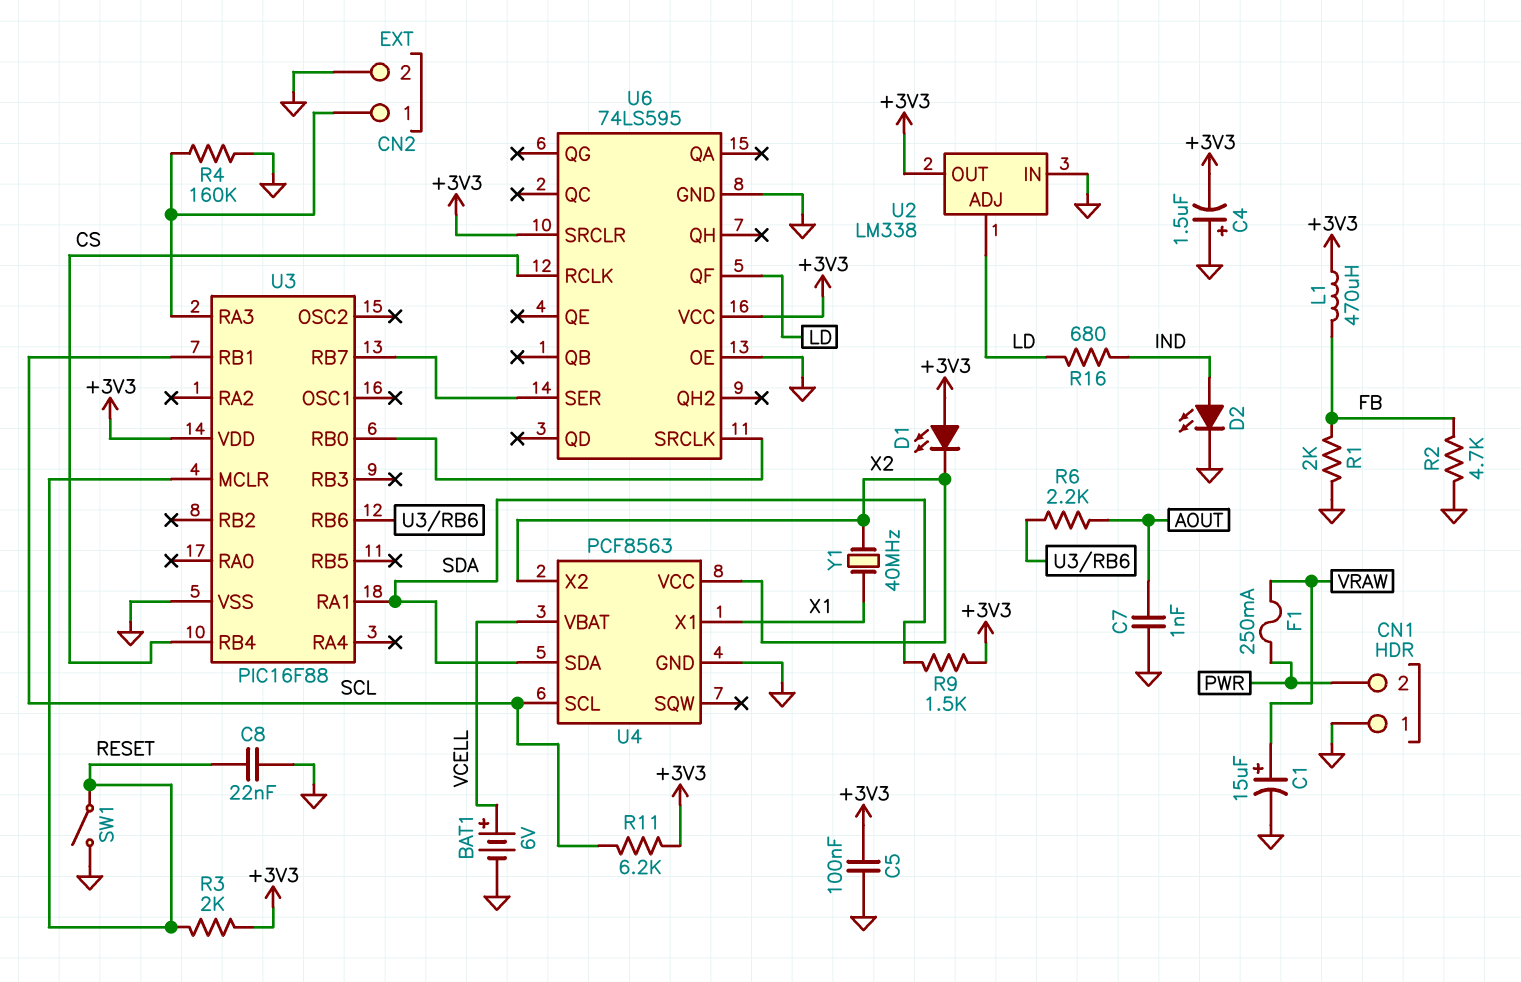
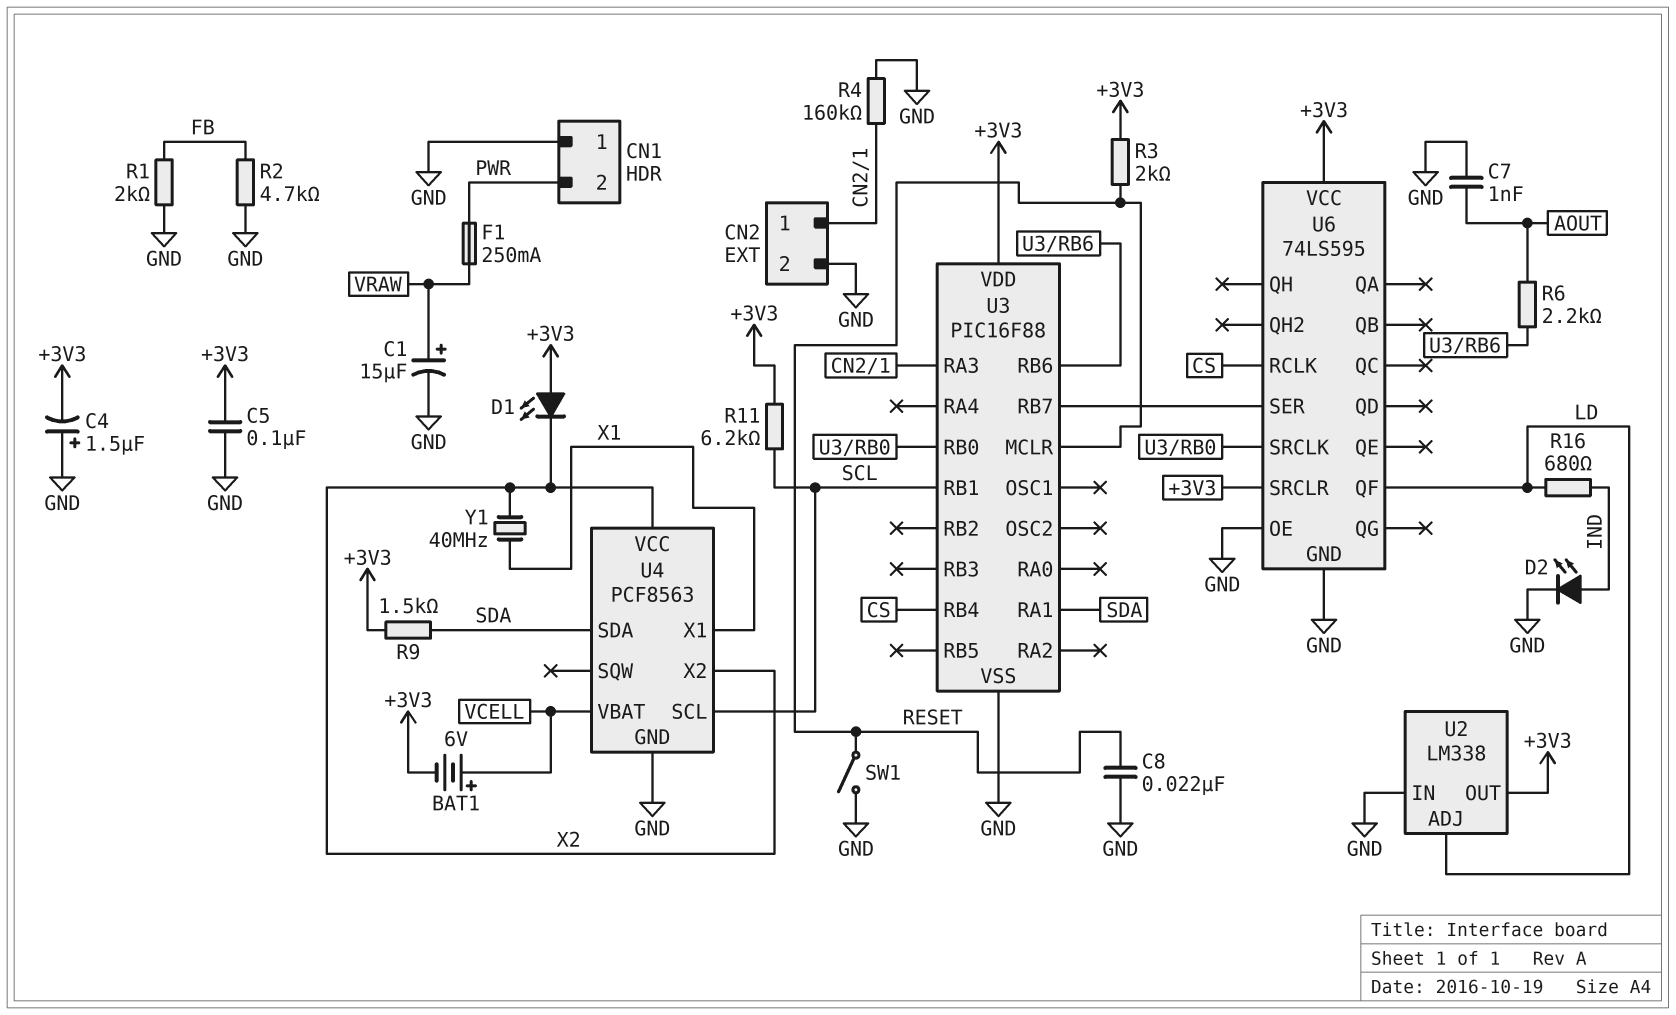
BAT1: 6V (plus VCELL, minus GND) -> 6V (plus VCELL, minus +3V3)
L1: 470uH (+3V3, FB) -> none

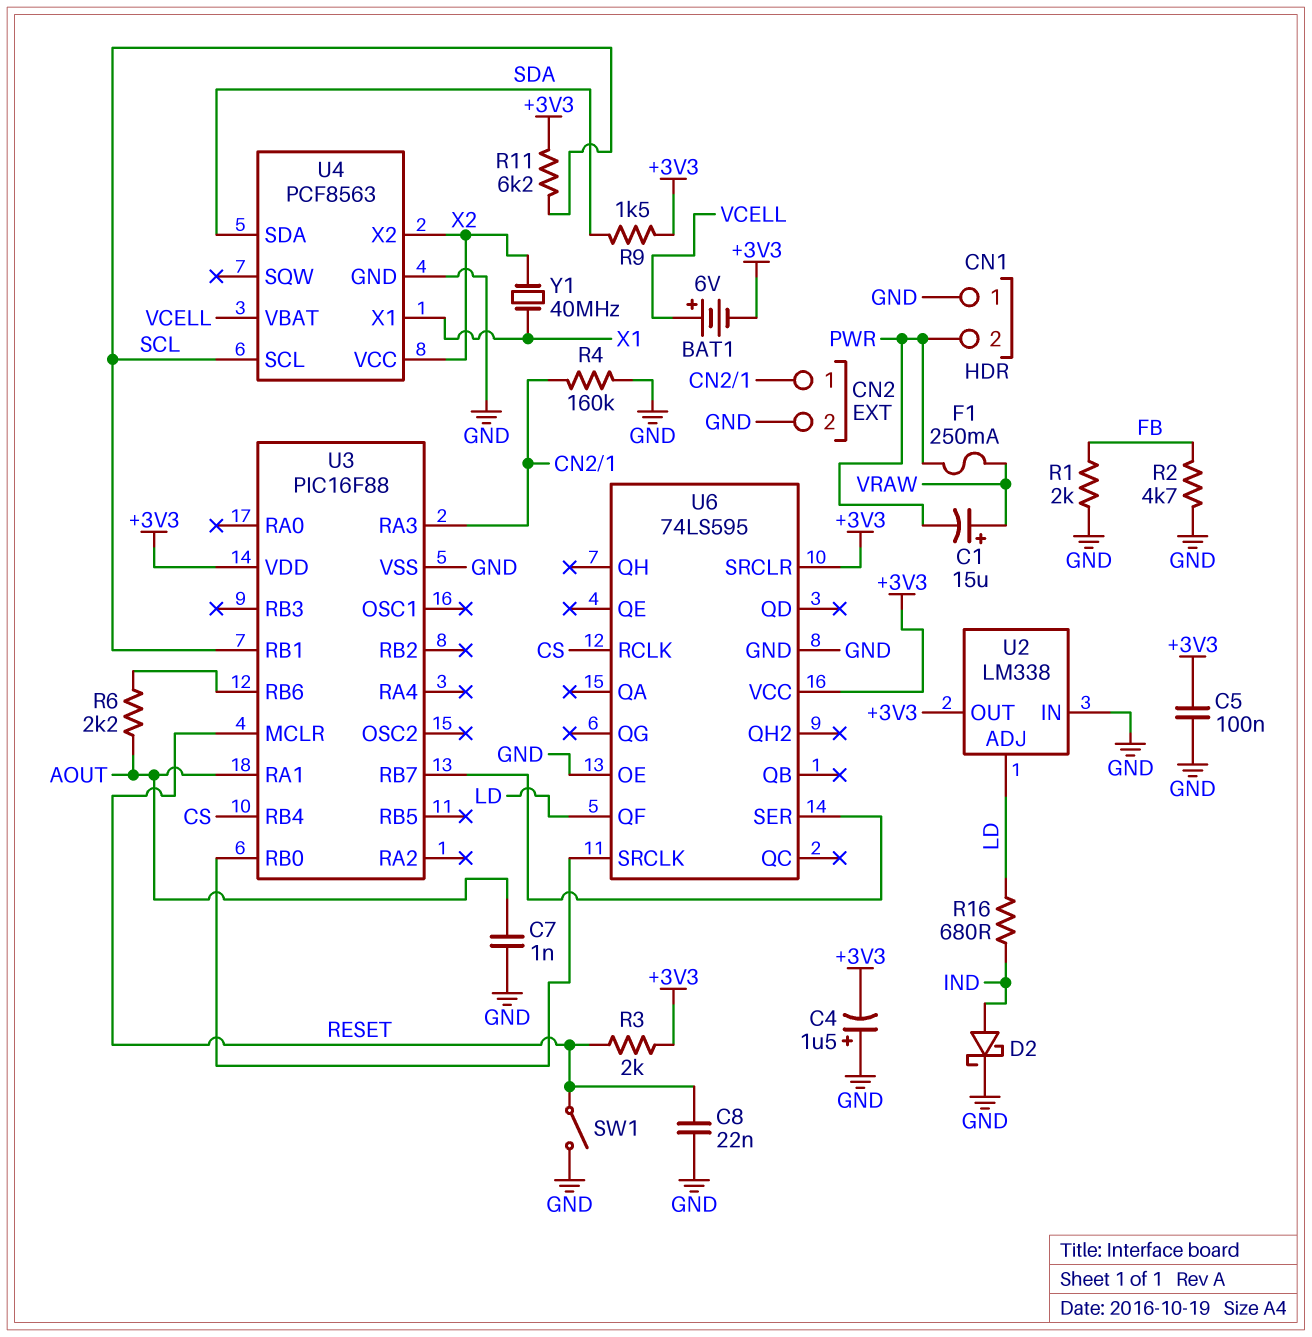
C1: 15uF (plus VRAW, minus GND) -> 15uF (plus VRAW, minus PWR)
D1: LED (A +3V3, K X2) -> none
D2: LED (A IND, K GND) -> schottky (A IND, K GND)
U3 pin RA1: SDA -> AOUT

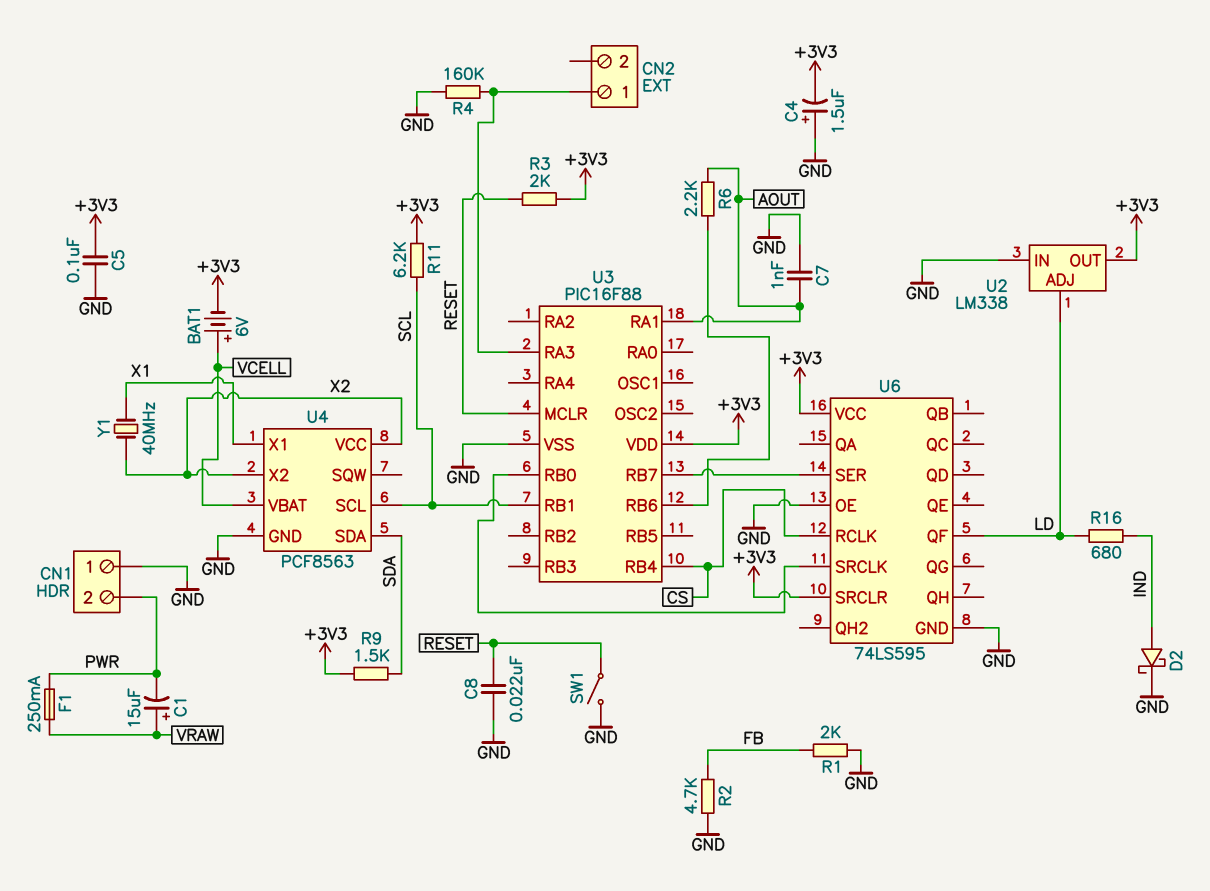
CN2 pin 2: GND -> none

